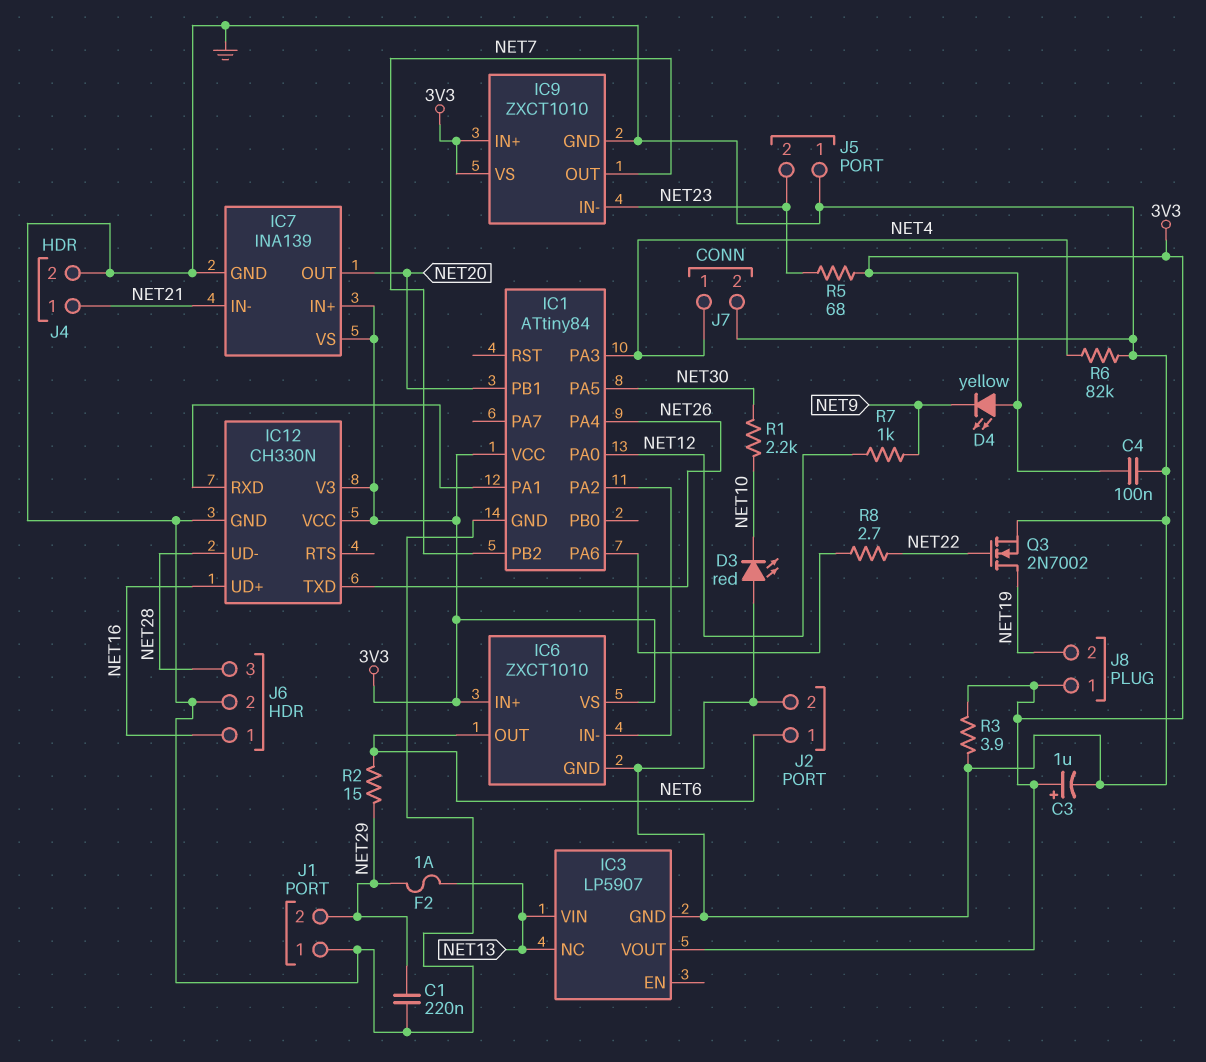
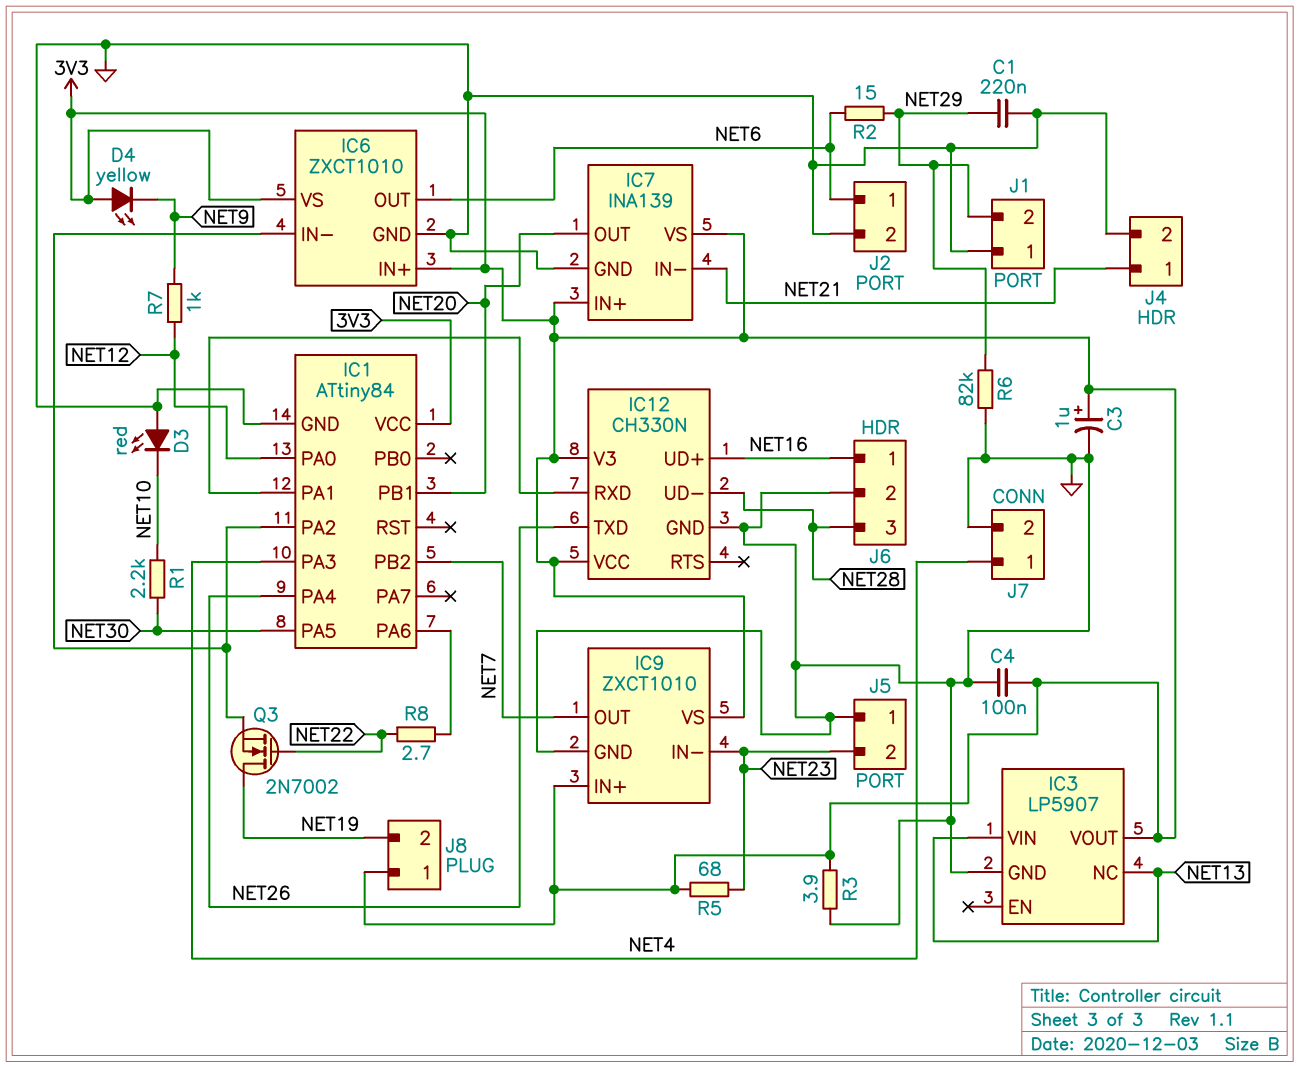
F2: 1A (NET13, NET29) -> none
Q3: NMOS 2N7002 (G NET22, D NET19, S GND) -> NMOS 2N7002 (G NET22, D NET19, S IC1/PA2)
R6: 82k (GND, NET4) -> 82k (GND, NET29)

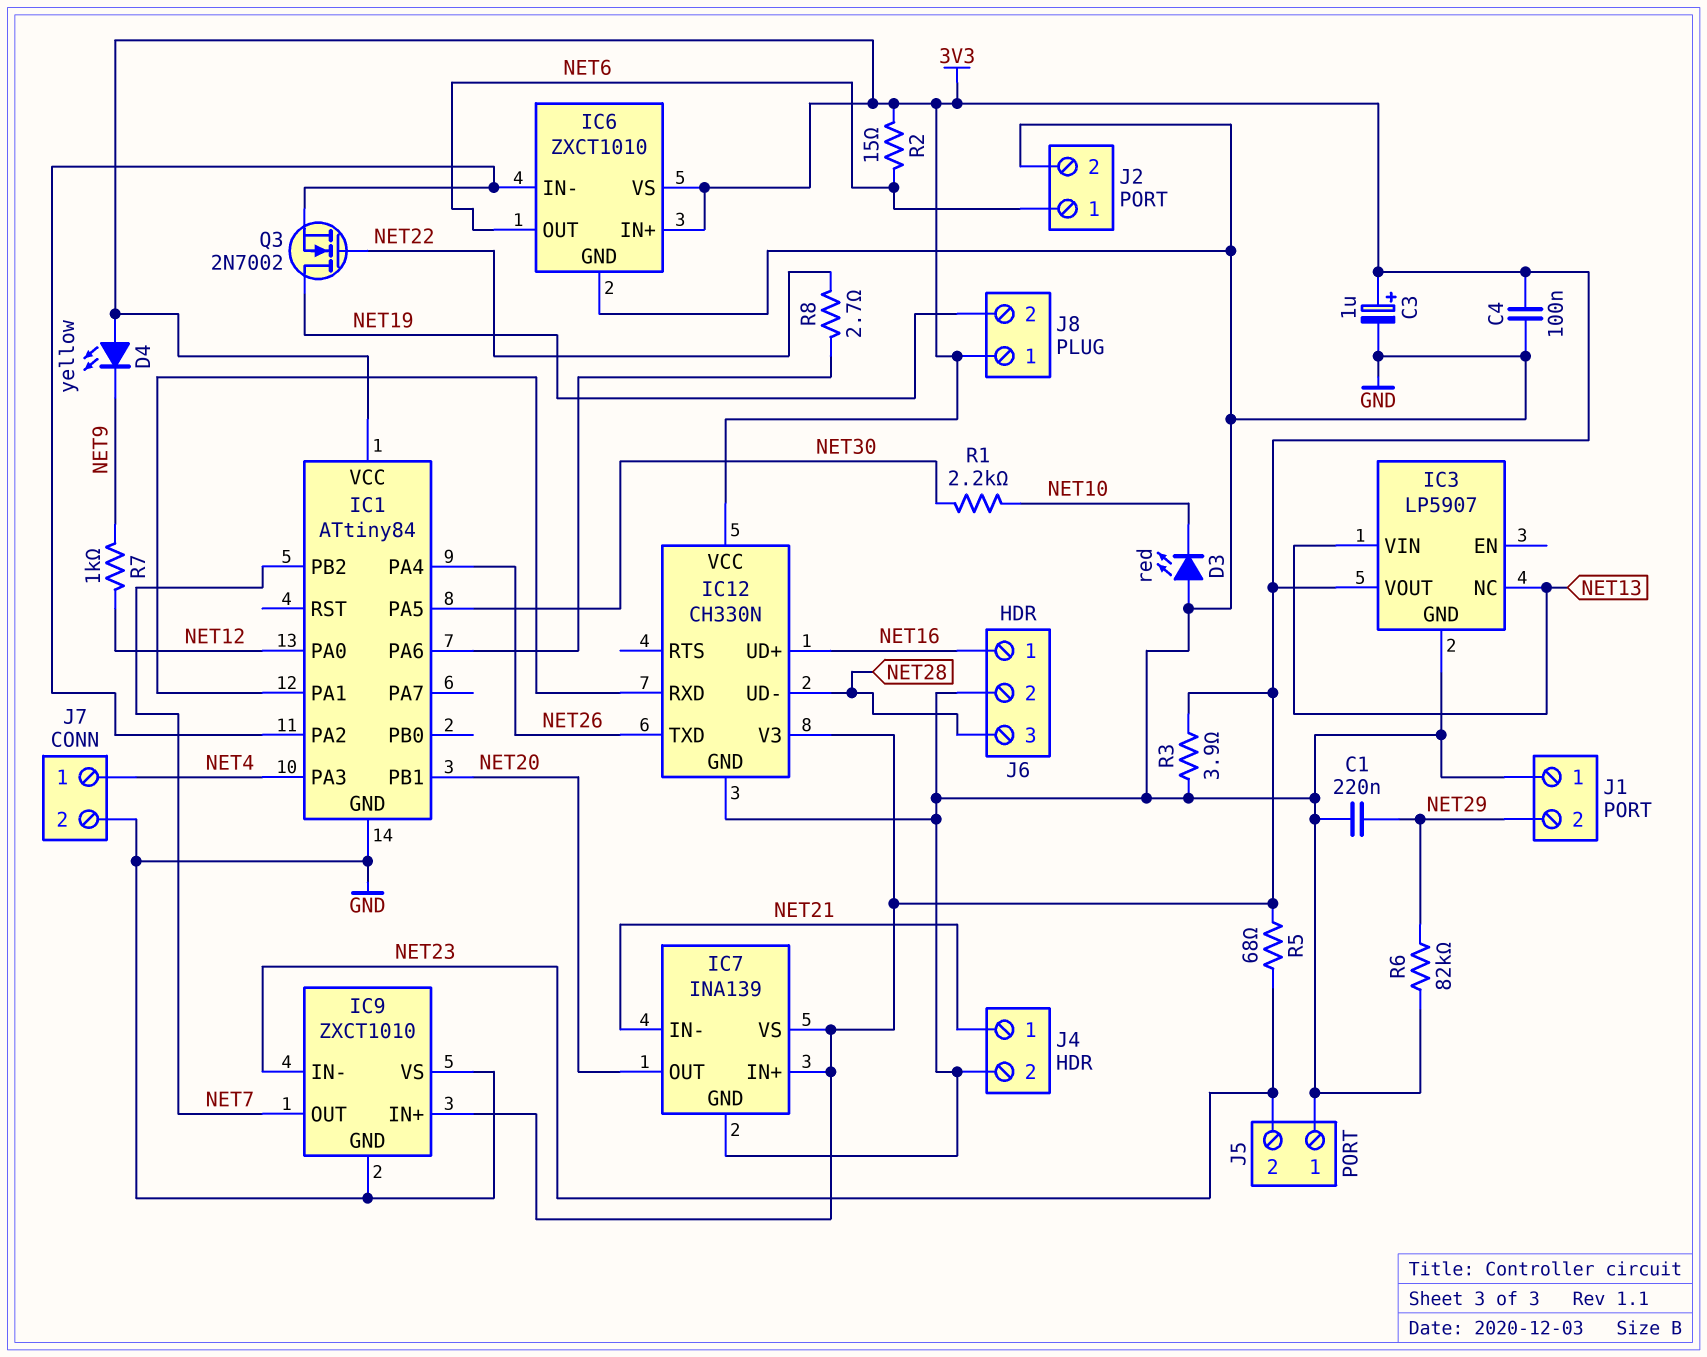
IC9 pin VS: 3V3 -> GND
R2: 15 (NET6, NET29) -> 15 (3V3, NET6)

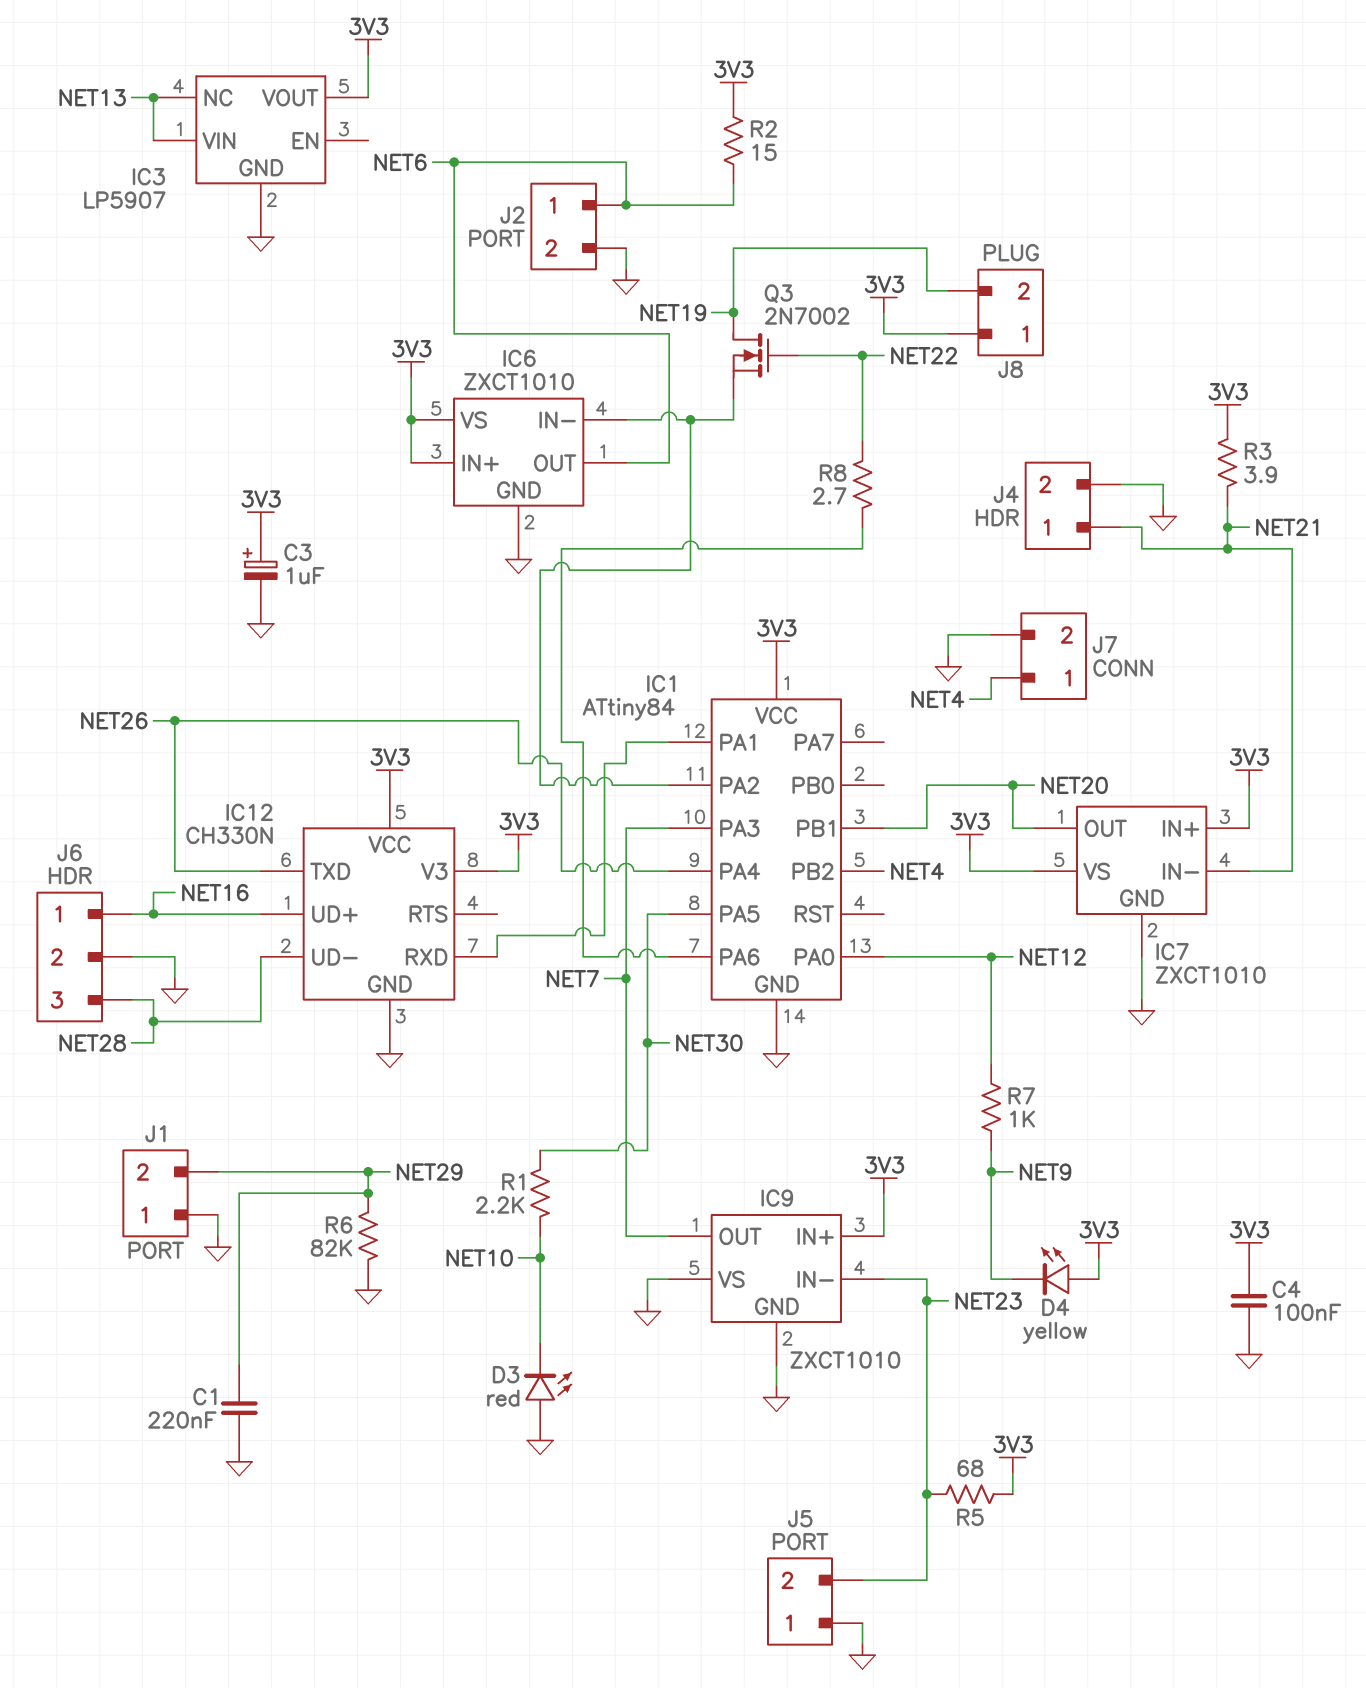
IC1 pin PA3: NET4 -> NET7
IC1 pin PB2: NET7 -> NET4
IC7: INA139 -> ZXCT1010
R3: 3.9 (3V3, GND) -> 3.9 (3V3, NET21)

